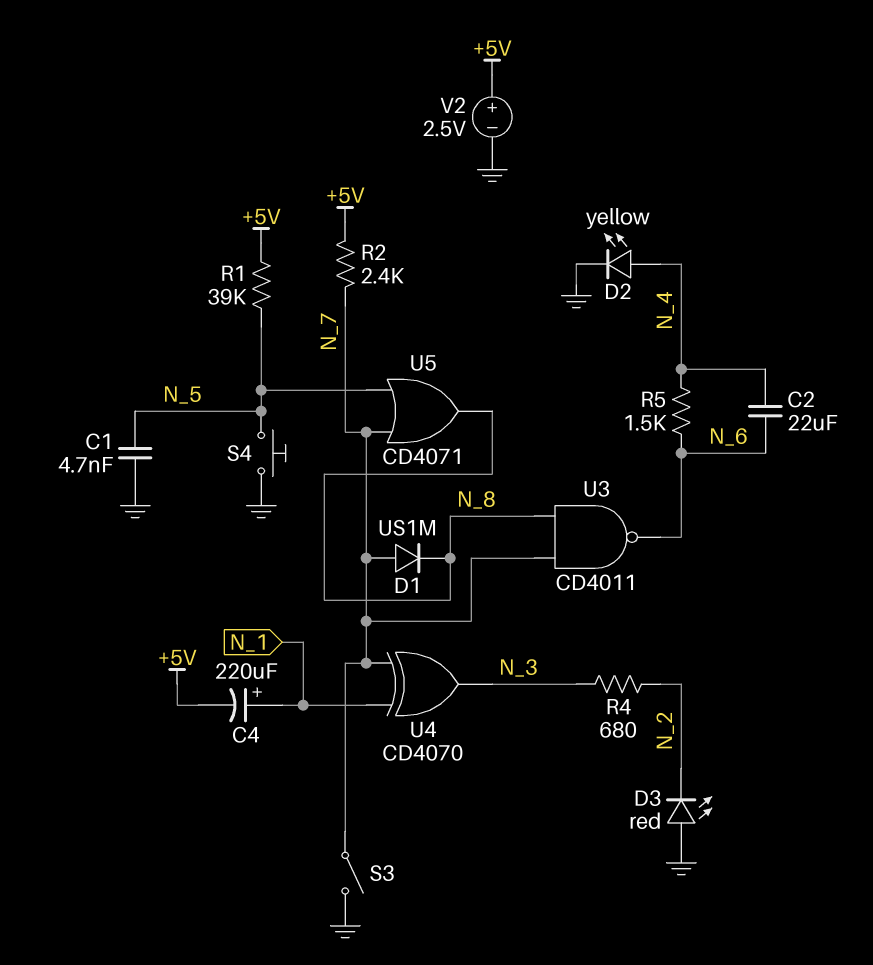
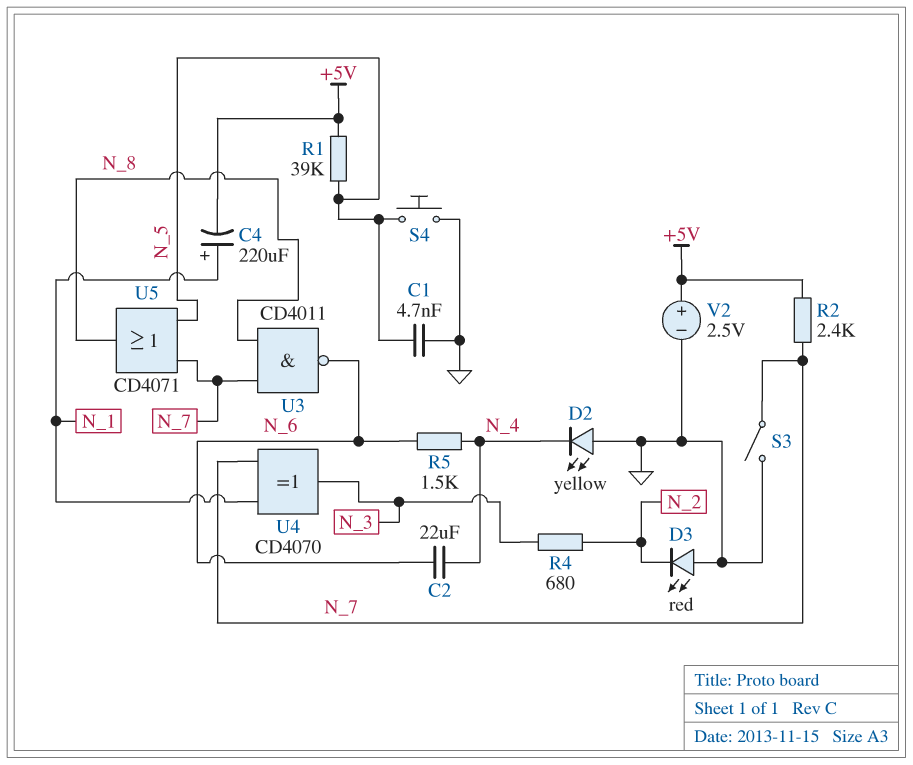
D1: diode US1M (A N_7, K N_8) -> none
D2: LED yellow (A N_4, K GND) -> LED yellow (A GND, K N_4)

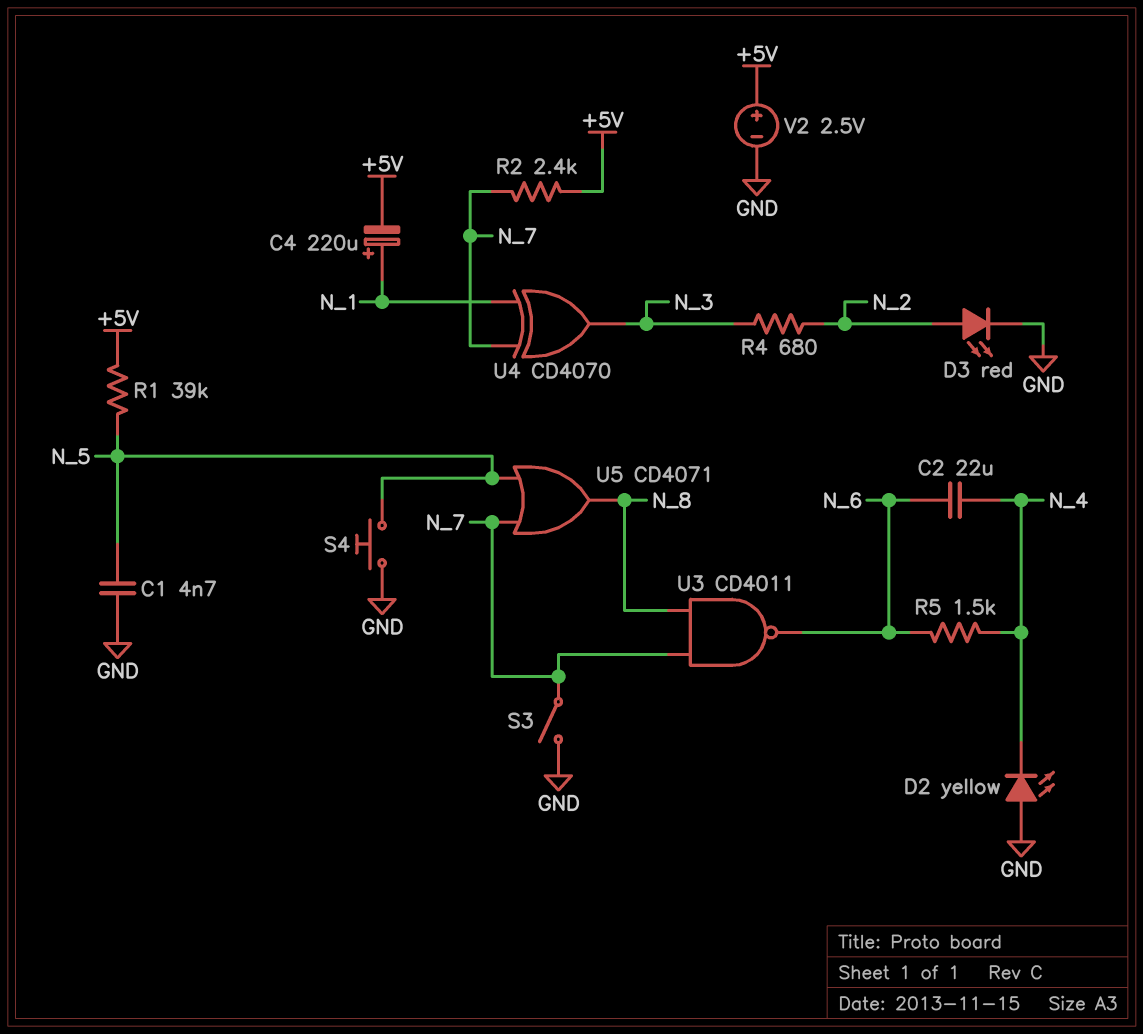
D3: LED red (A GND, K N_2) -> LED red (A N_2, K GND)

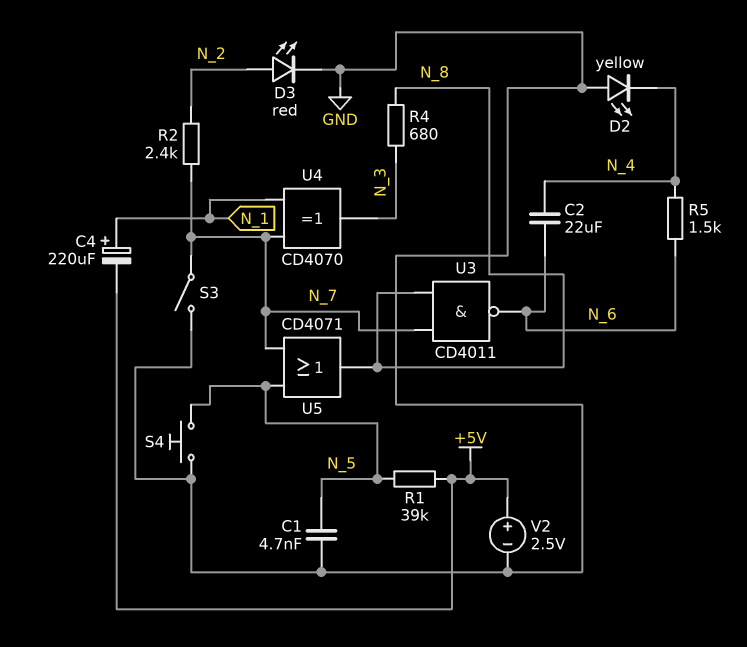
R2: 2.4k (+5V, N_7) -> 2.4k (N_2, N_7)
R4: 680 (N_2, N_3) -> 680 (N_3, N_8)

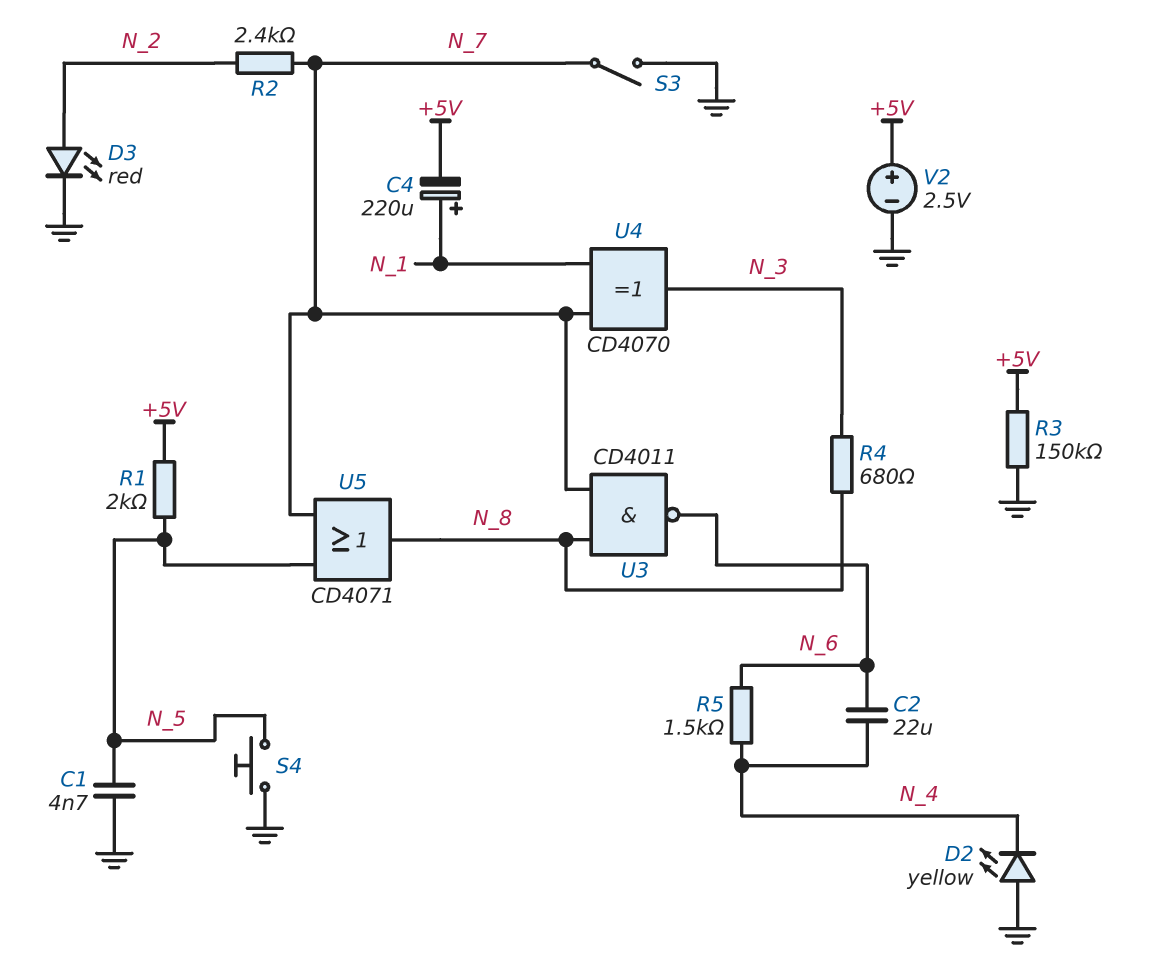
R1: 39k (+5V, N_5) -> 2k (+5V, N_5)
R3: none -> 150k (+5V, GND)

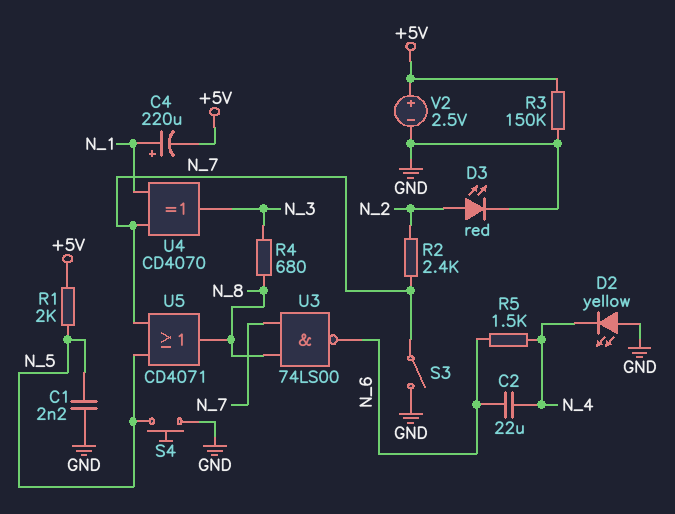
C1: 4.7nF (GND, N_5) -> 2.2nF (GND, N_5)
U3: NAND CD4011 (in N_7, in N_8, out N_6) -> NAND 74LS00 (in N_7, in N_8, out N_6)

